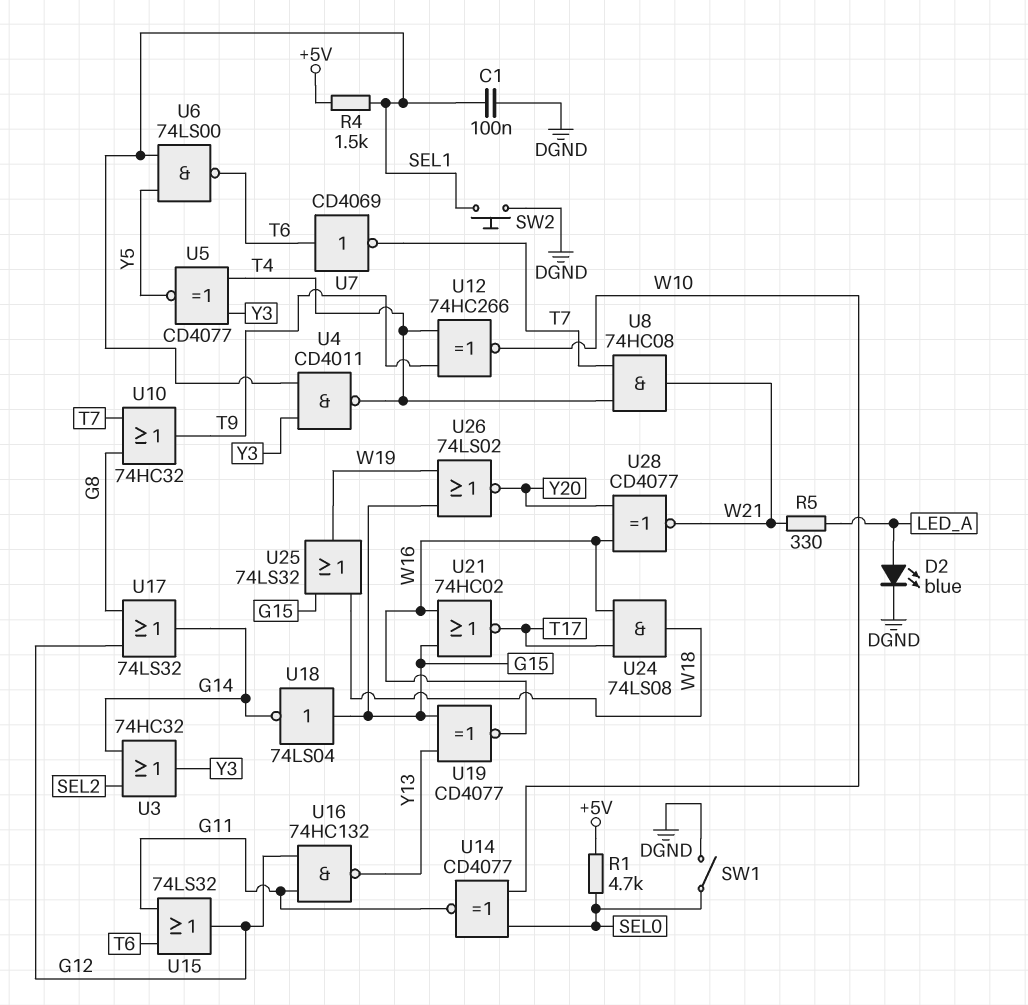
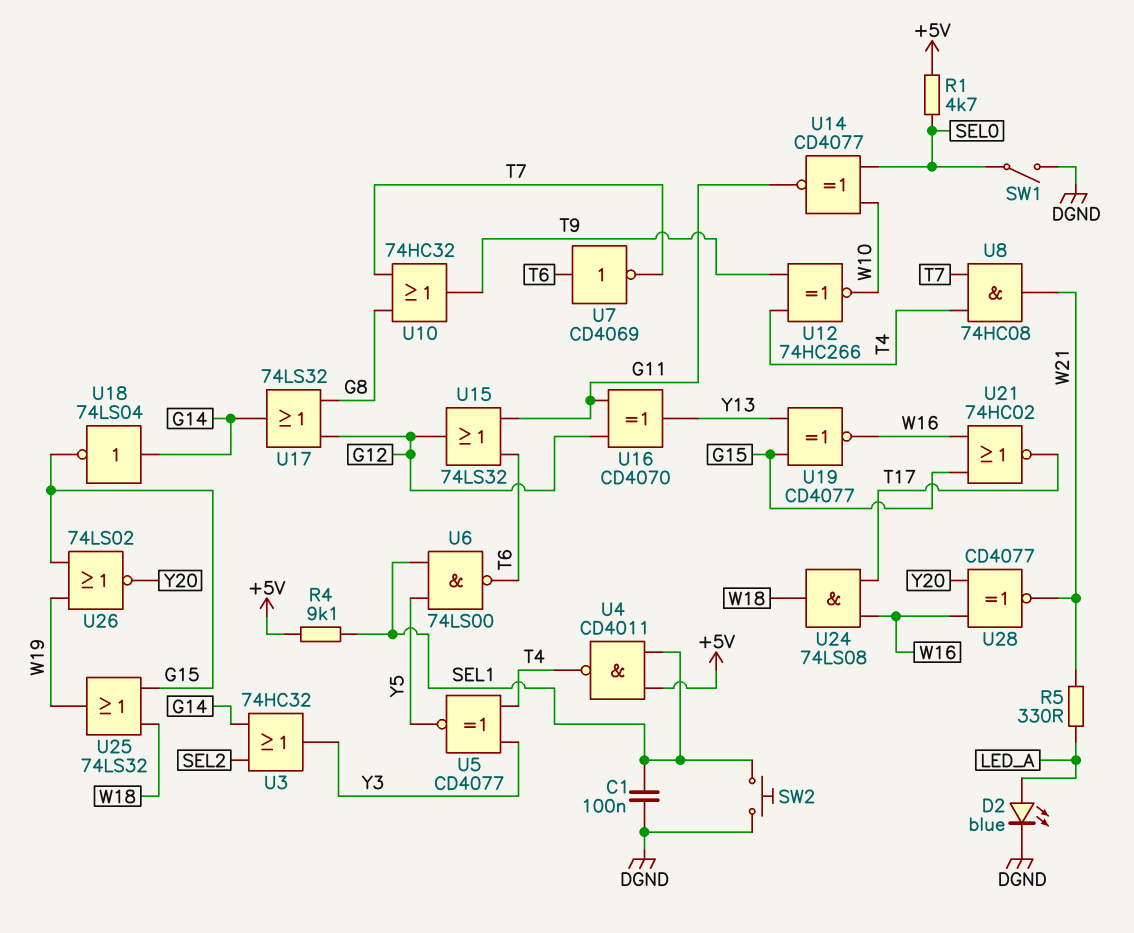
R4: 1.5k (+5V, SEL1) -> 9.1k (+5V, SEL1)
U4: NAND CD4011 (in SEL1, in Y3, out T4) -> NAND CD4011 (in +5V, in SEL1, out T4)
U16: NAND 74HC132 (in G11, in G12, out Y13) -> XOR CD4070 (in G11, in G12, out Y13)
U18: NOT 74LS04 (in G15, out G14) -> NOT 74LS04 (in G14, out G15)

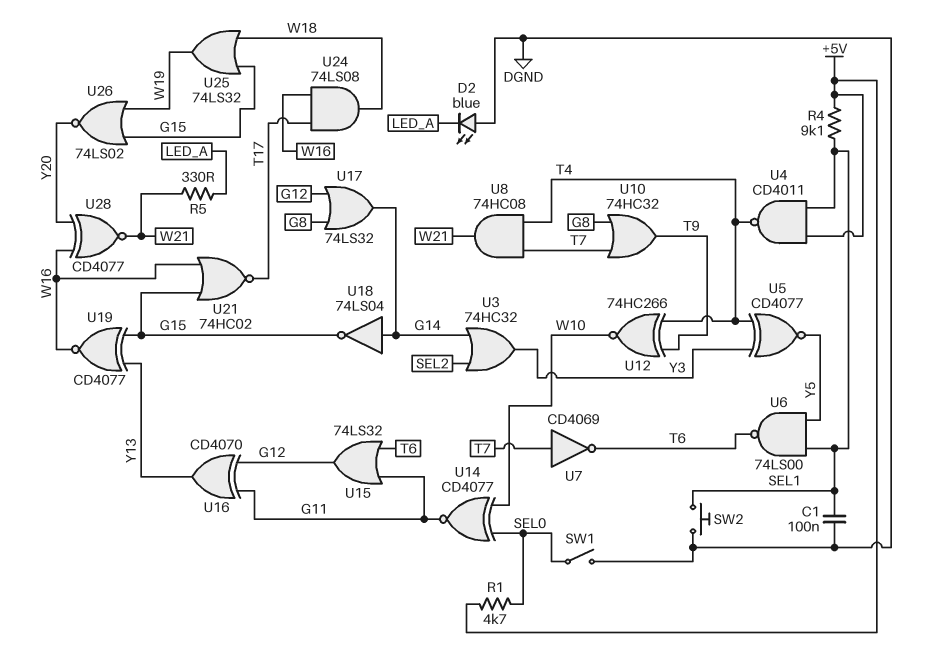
D2: LED blue (A LED_A, K DGND) -> LED blue (A DGND, K LED_A)
U7: NOT CD4069 (in T6, out T7) -> NOT CD4069 (in T7, out T6)

